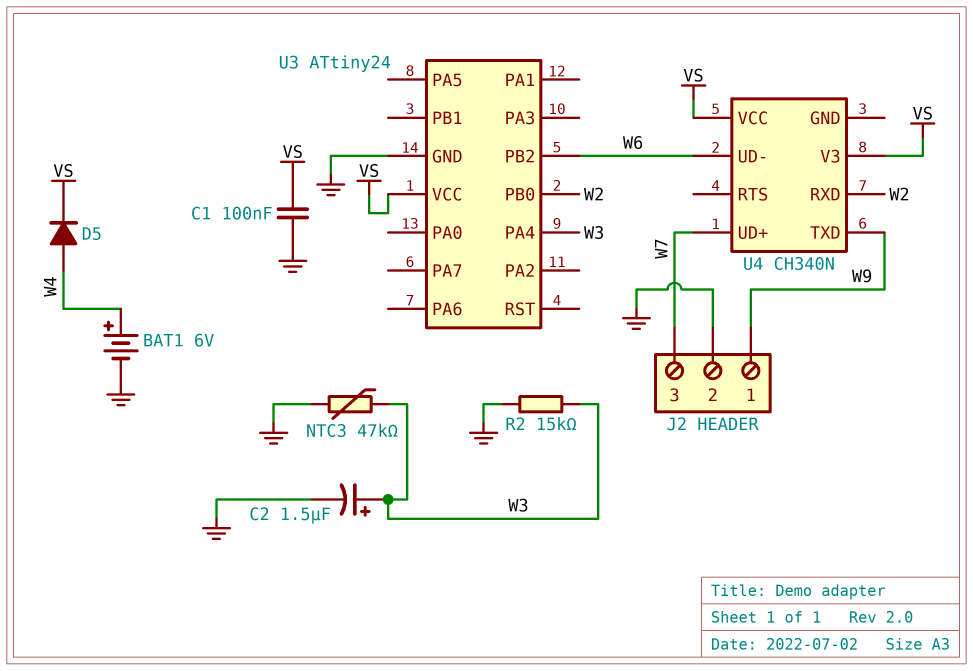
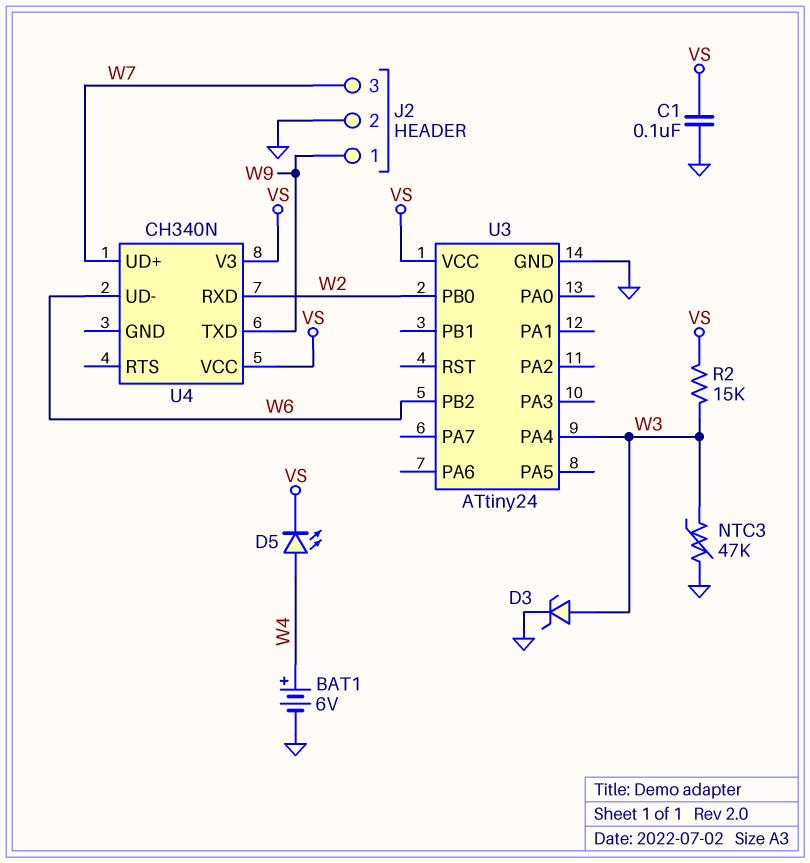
C2: 1.5uF (plus W3, minus GND) -> none
D3: none -> zener (A W3, K GND)
D5: diode (A W4, K VS) -> LED (A W4, K VS)
R2: 15k (GND, W3) -> 15k (VS, W3)

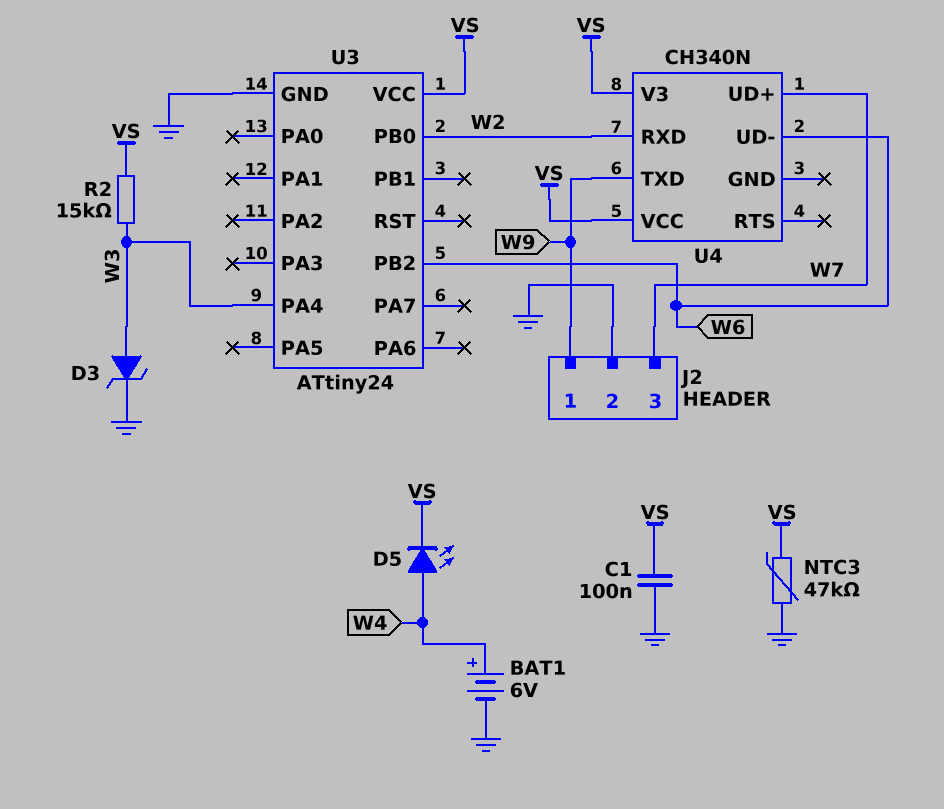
NTC3: 47k (GND, W3) -> 47k (GND, VS)

